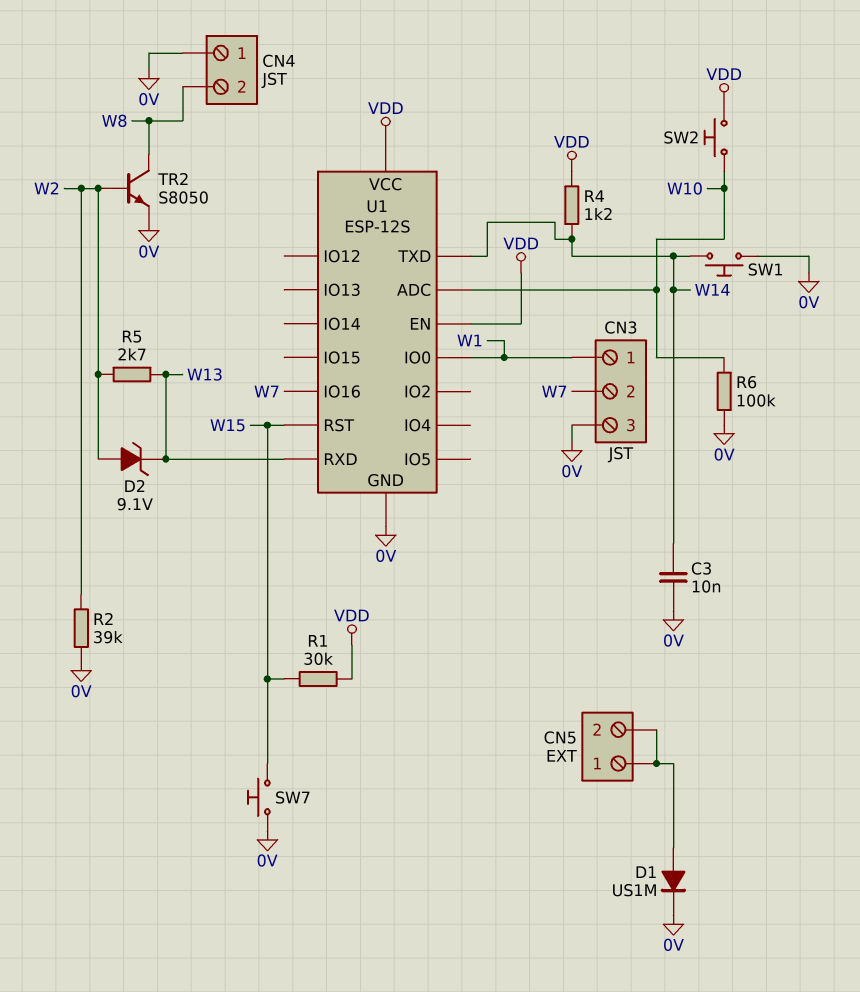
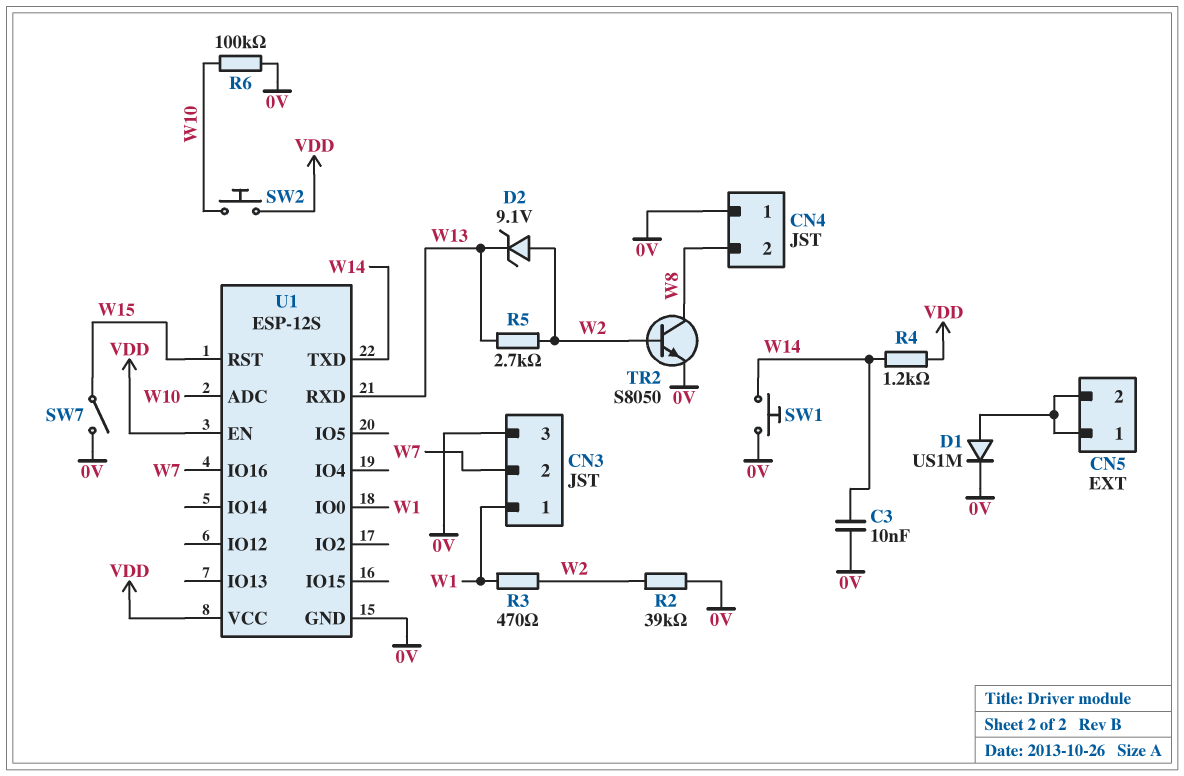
R1: 30k (VDD, W15) -> none
R3: none -> 470 (W1, W2)
SW7: button (0V, W15) -> switch (0V, W15)

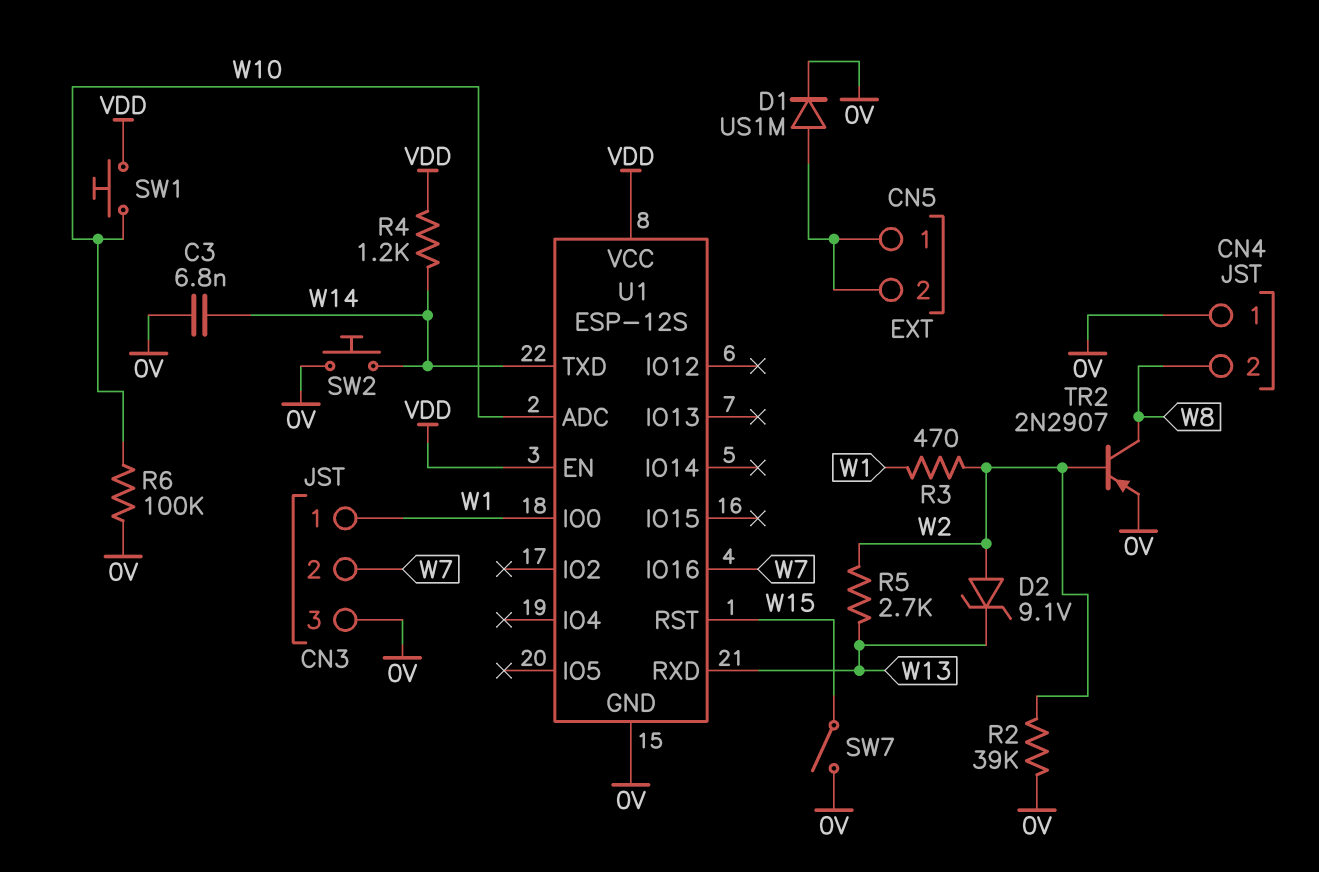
C3: 10nF (0V, W14) -> 6.8nF (0V, W14)
SW1: button (0V, W14) -> button (VDD, W10)
SW2: button (VDD, W10) -> button (0V, W14)
TR2: NPN S8050 (B W2, C W8, E 0V) -> PNP 2N2907 (B W2, C W8, E 0V)

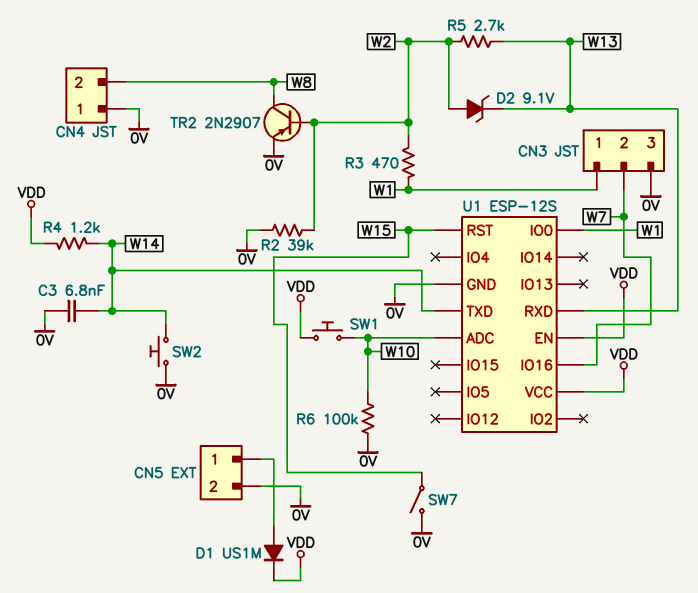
CN5 pin 2: CN5/1 -> 0V
D1: diode US1M (A CN5/1, K 0V) -> diode US1M (A CN5/1, K VDD)

